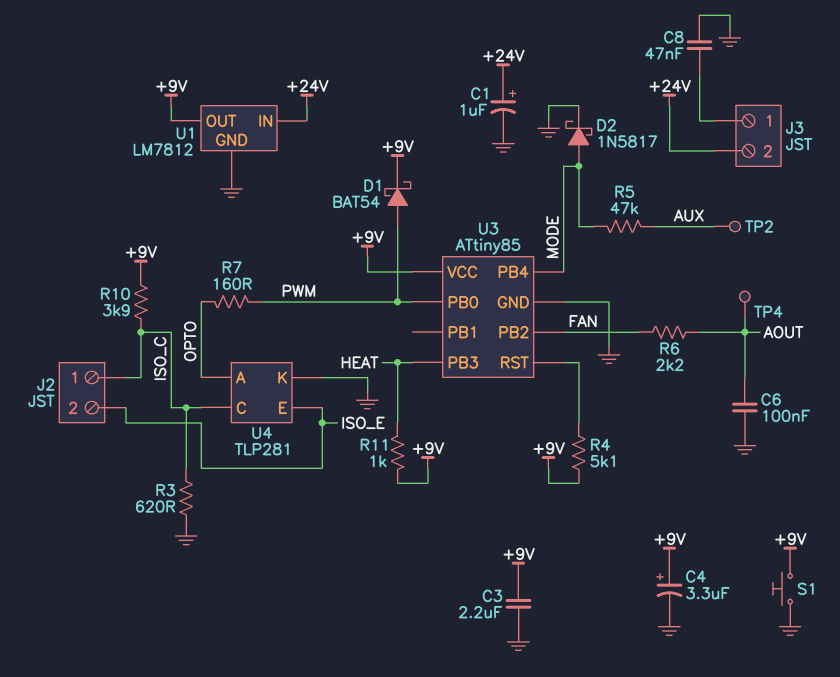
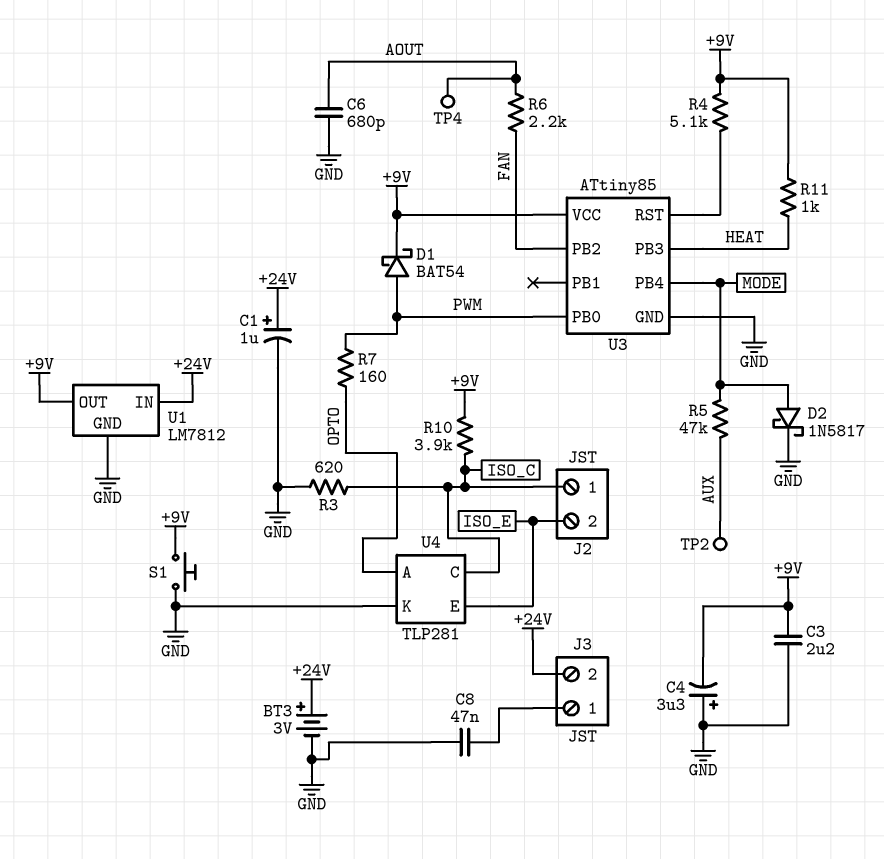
BT3: none -> 3V (plus +24V, minus GND)
C4: 3.3uF (plus +9V, minus GND) -> 3.3uF (plus GND, minus +9V)
C6: 100nF (AOUT, GND) -> 680pF (AOUT, GND)

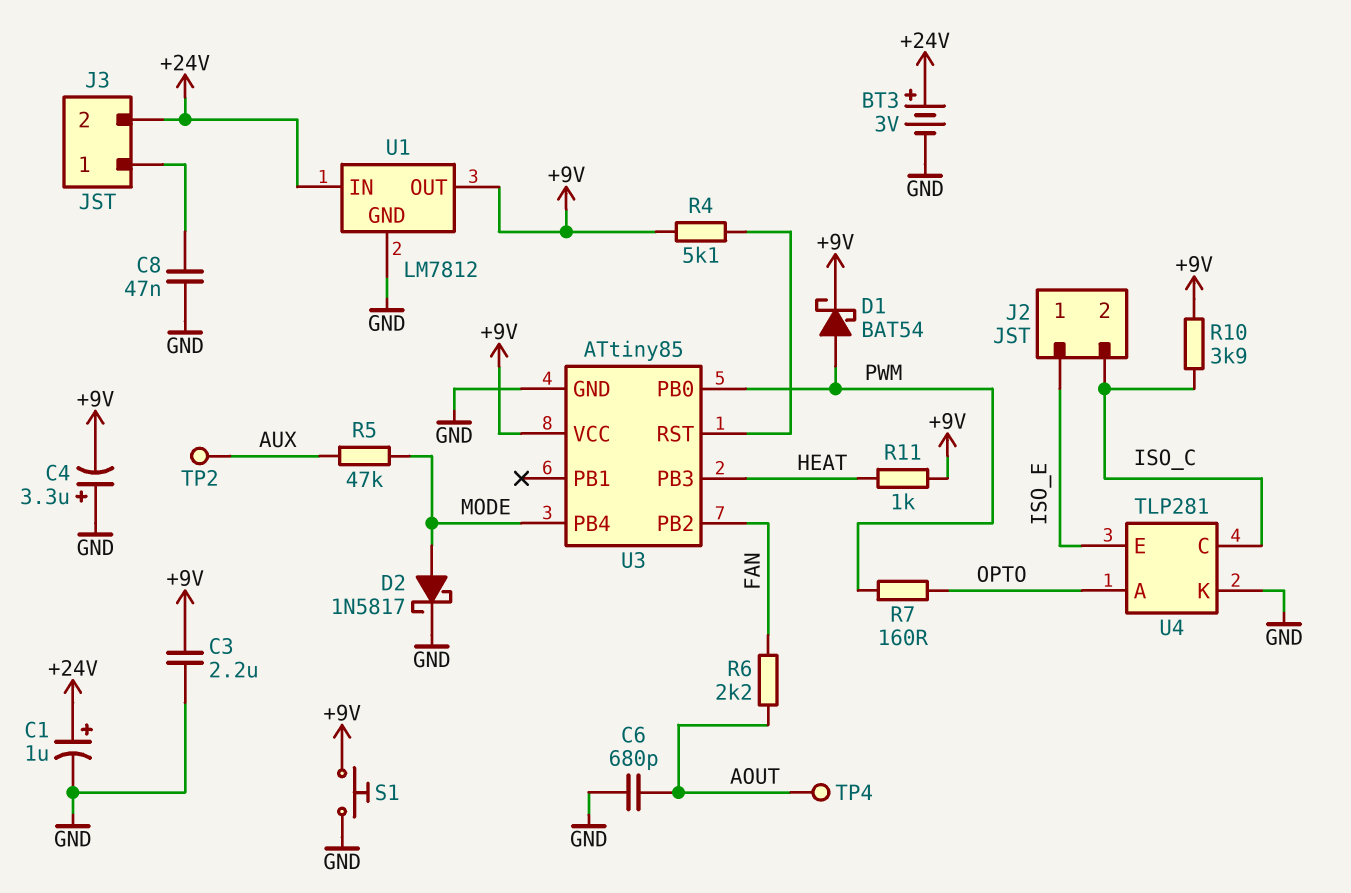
J2 pin 1: ISO_C -> ISO_E
J2 pin 2: ISO_E -> ISO_C
R3: 620 (GND, ISO_C) -> none

